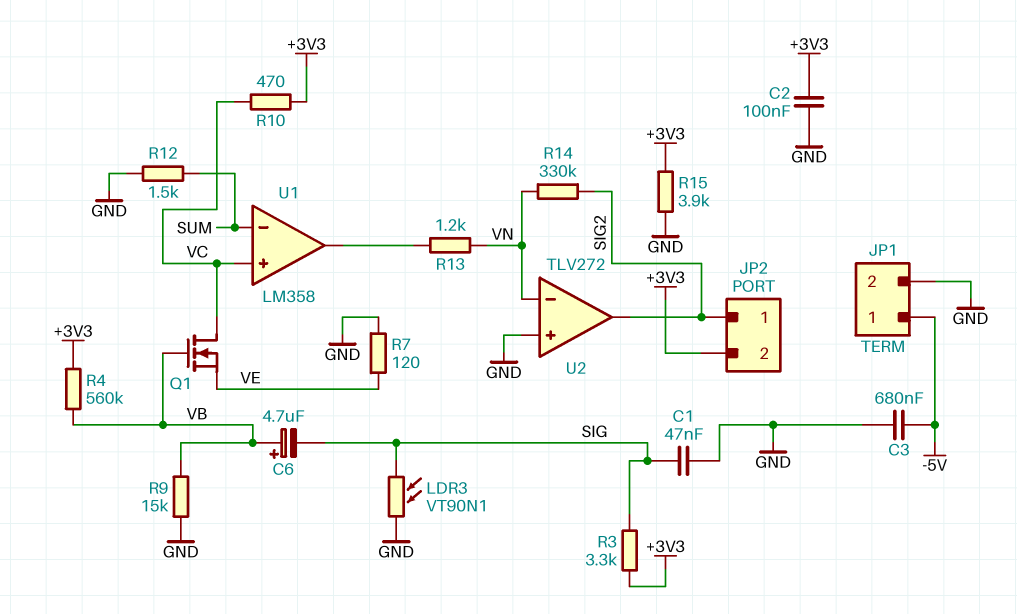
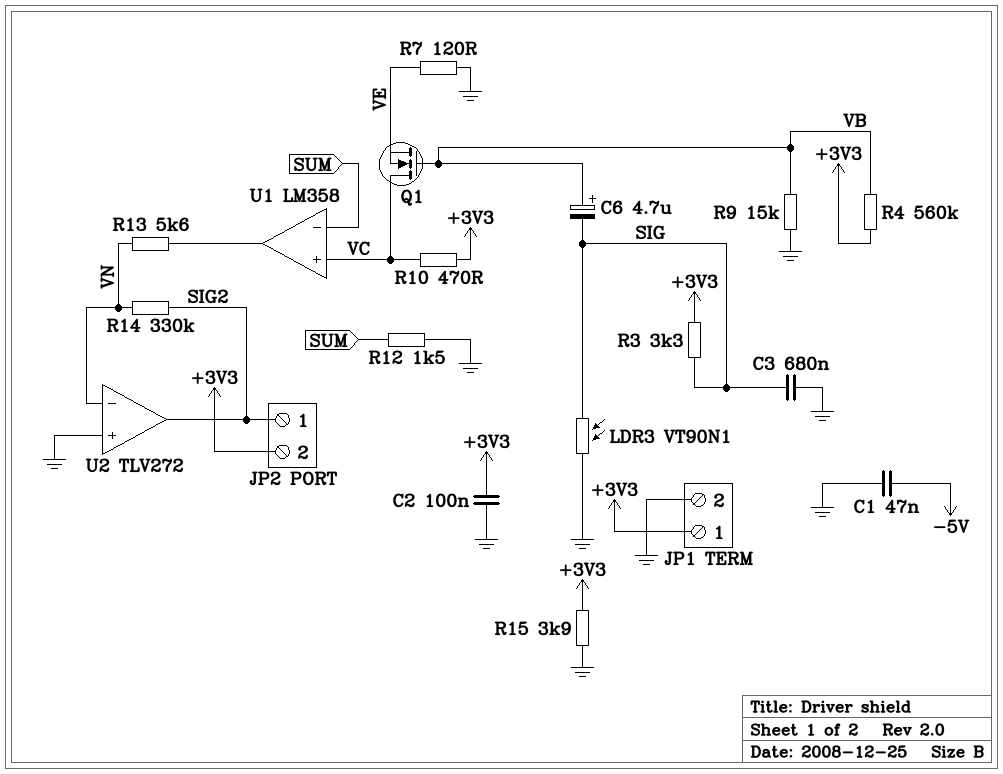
C1: 47nF (GND, SIG) -> 47nF (-5V, GND)
C3: 680nF (-5V, GND) -> 680nF (GND, SIG)
JP1 pin 1: -5V -> +3V3
R13: 1.2k (U1/out, VN) -> 5.6k (U1/out, VN)

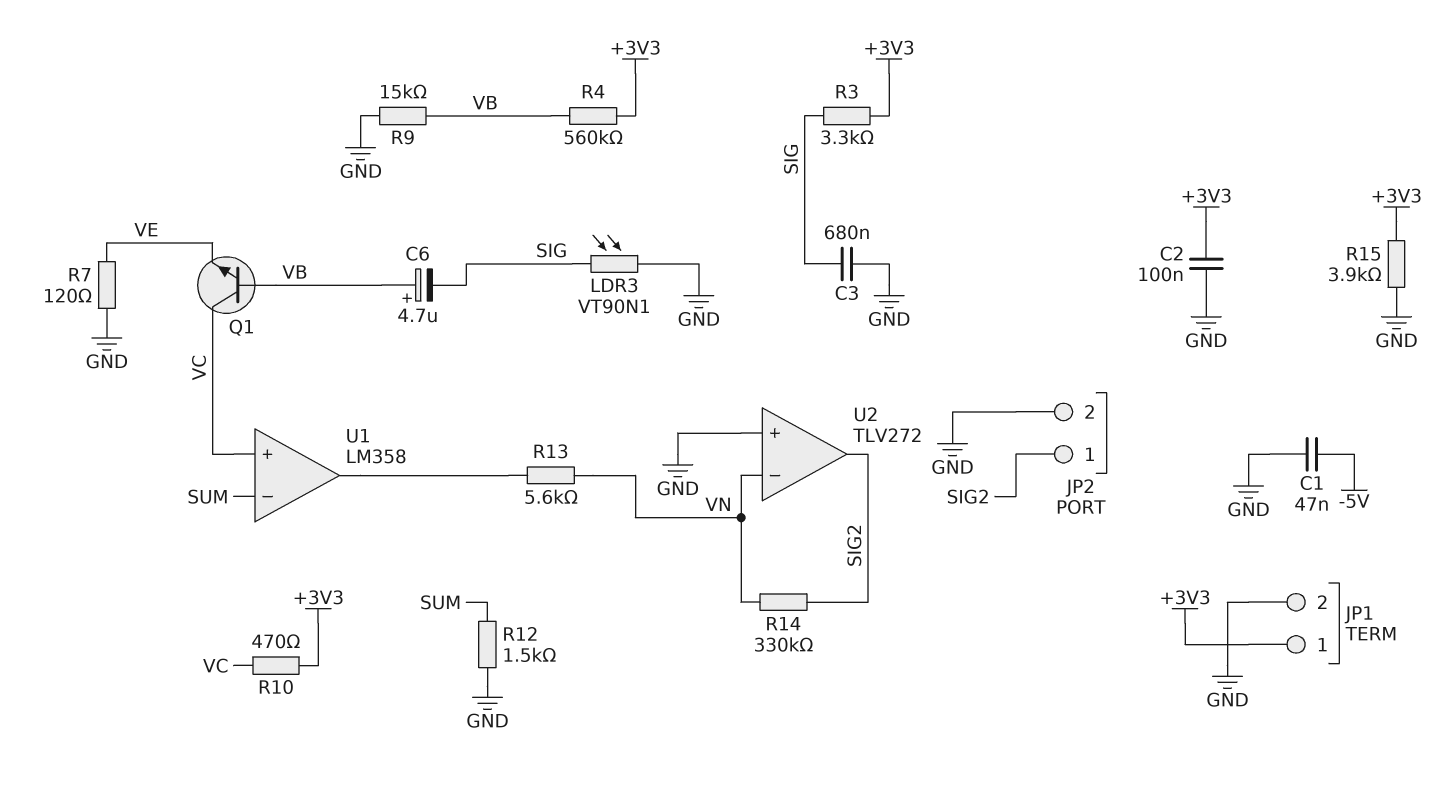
JP2 pin 2: +3V3 -> GND
Q1: NMOS (G VB, D VC, S VE) -> NPN (B VB, C VC, E VE)

